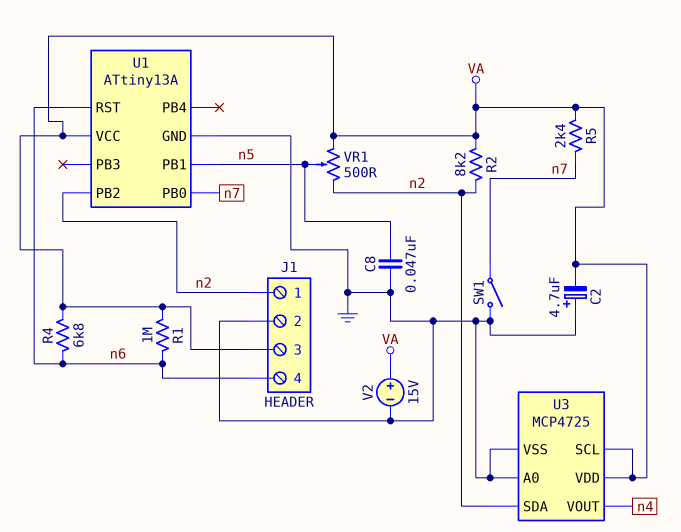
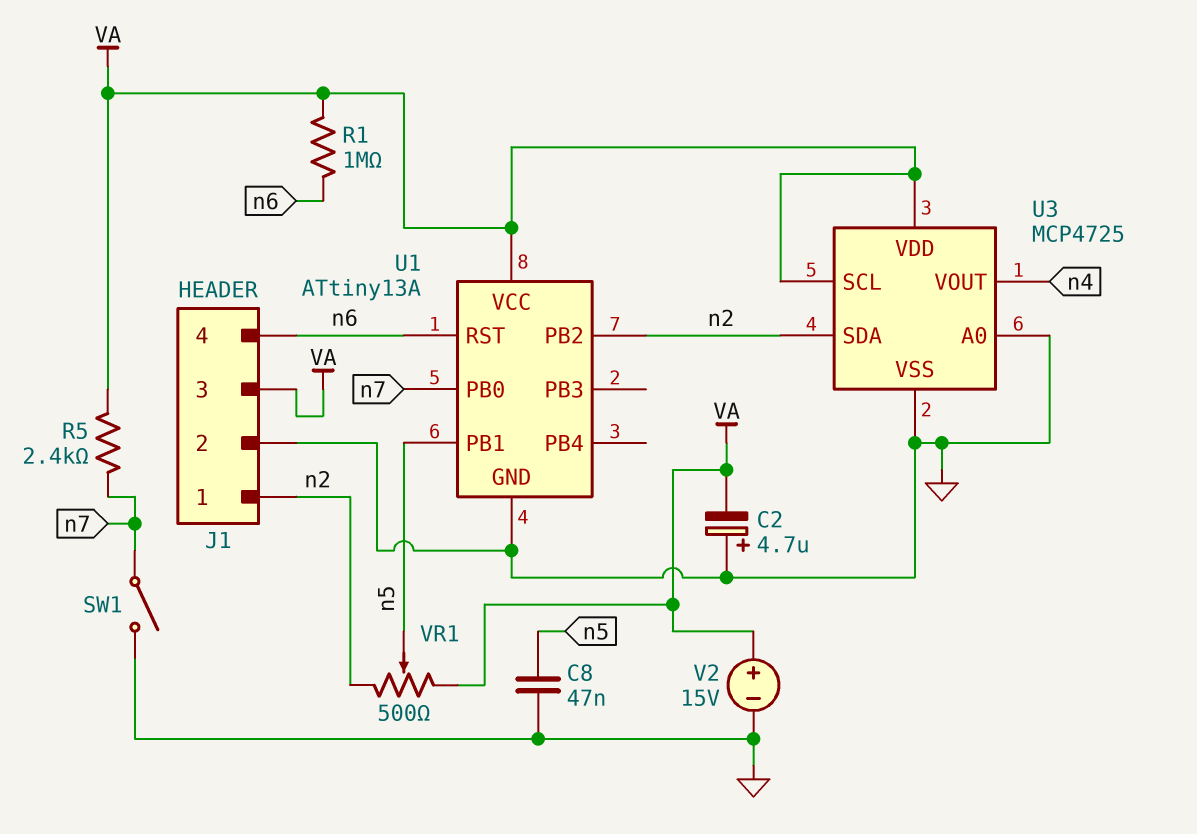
R2: 8.2k (VA, n2) -> none
R4: 6.8k (VA, n6) -> none

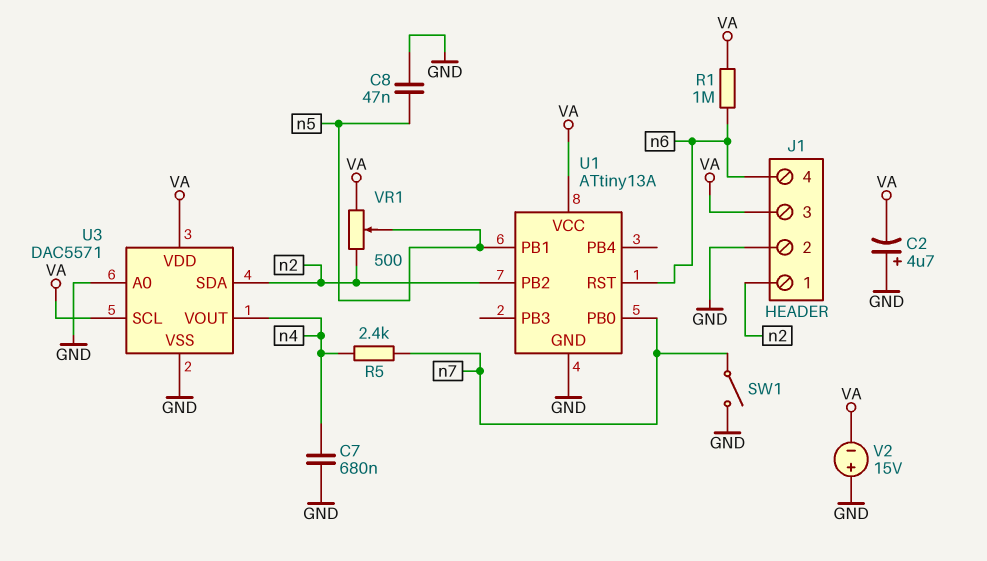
C7: none -> 680nF (GND, n4)
R5: 2.4k (VA, n7) -> 2.4k (n4, n7)
U3: MCP4725 -> DAC5571
V2: 15V (plus VA, minus GND) -> 15V (plus GND, minus VA)

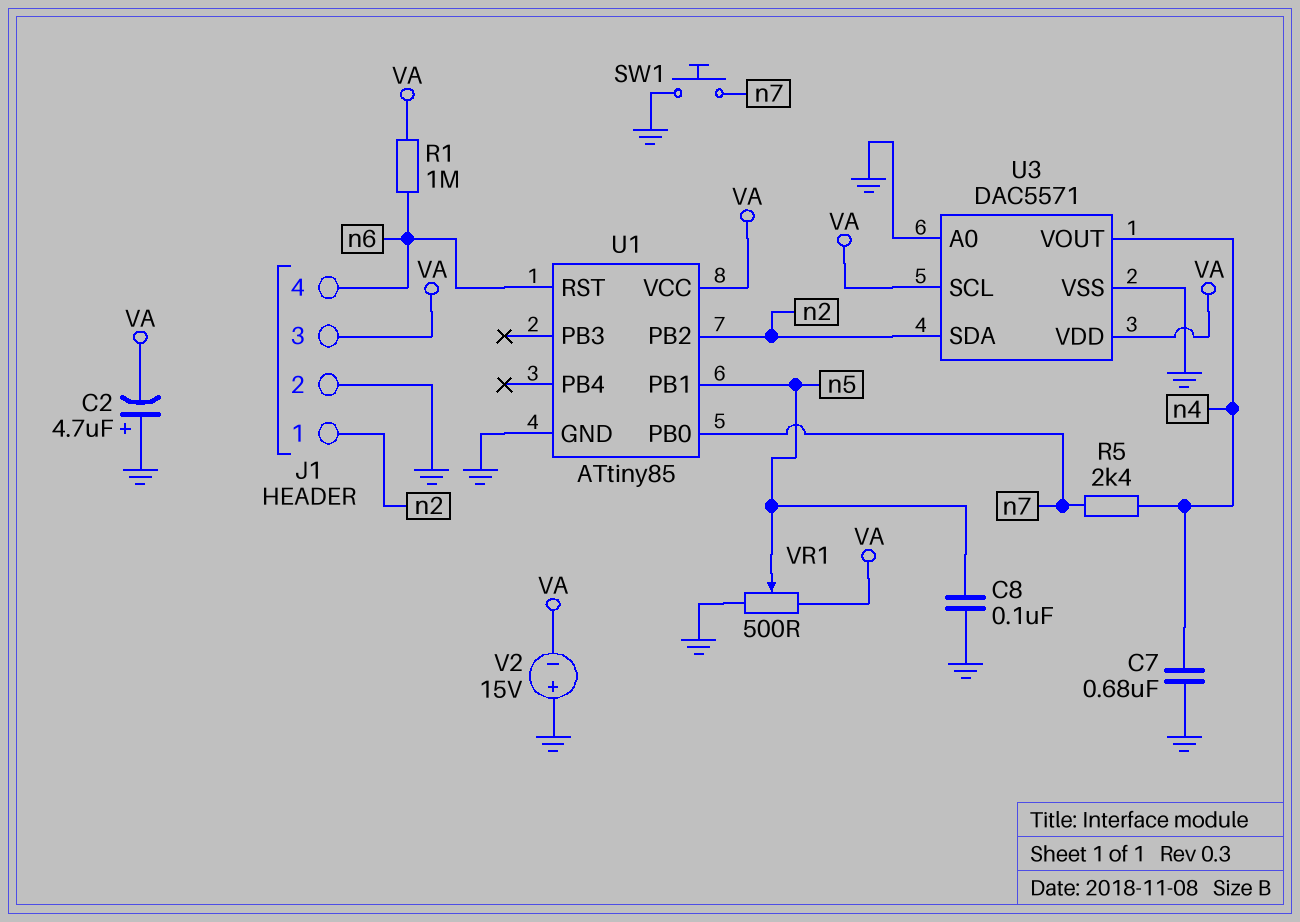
C8: 47nF (GND, n5) -> 100nF (GND, n5)
SW1: switch (GND, n7) -> button (GND, n7)
U1: ATtiny13A -> ATtiny85
VR1: 500 (VA, n2, wiper n5) -> 500 (GND, VA, wiper n5)

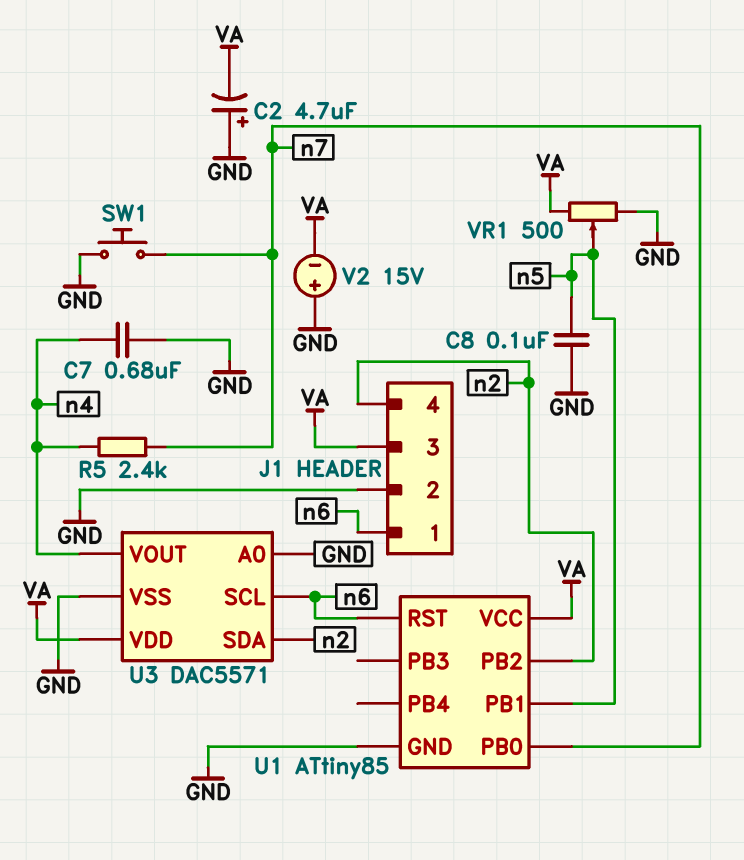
J1 pin 1: n2 -> n6
J1 pin 4: n6 -> n2
R1: 1M (VA, n6) -> none
U3 pin SCL: VA -> n6

